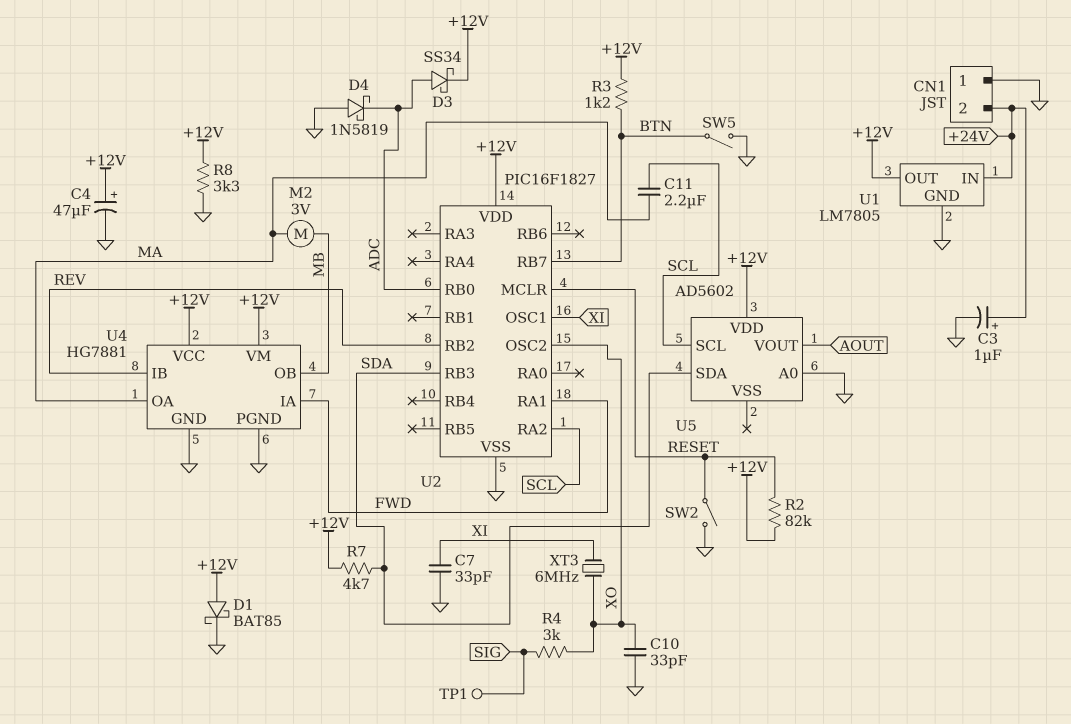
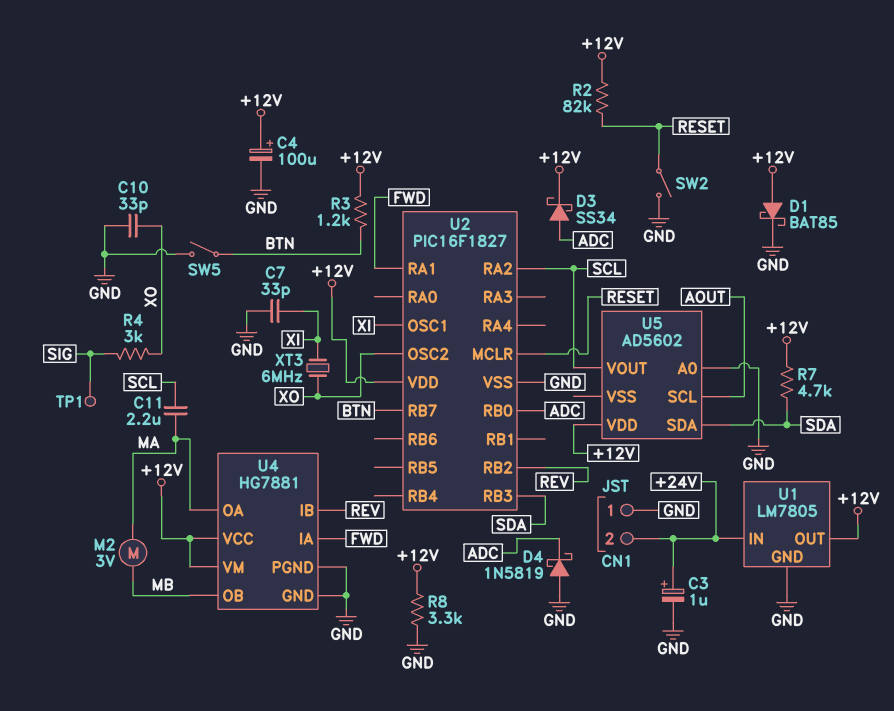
C4: 47uF (plus +12V, minus GND) -> 100uF (plus +12V, minus GND)
U5 pin SCL: SCL -> AOUT
U5 pin VOUT: AOUT -> SCL

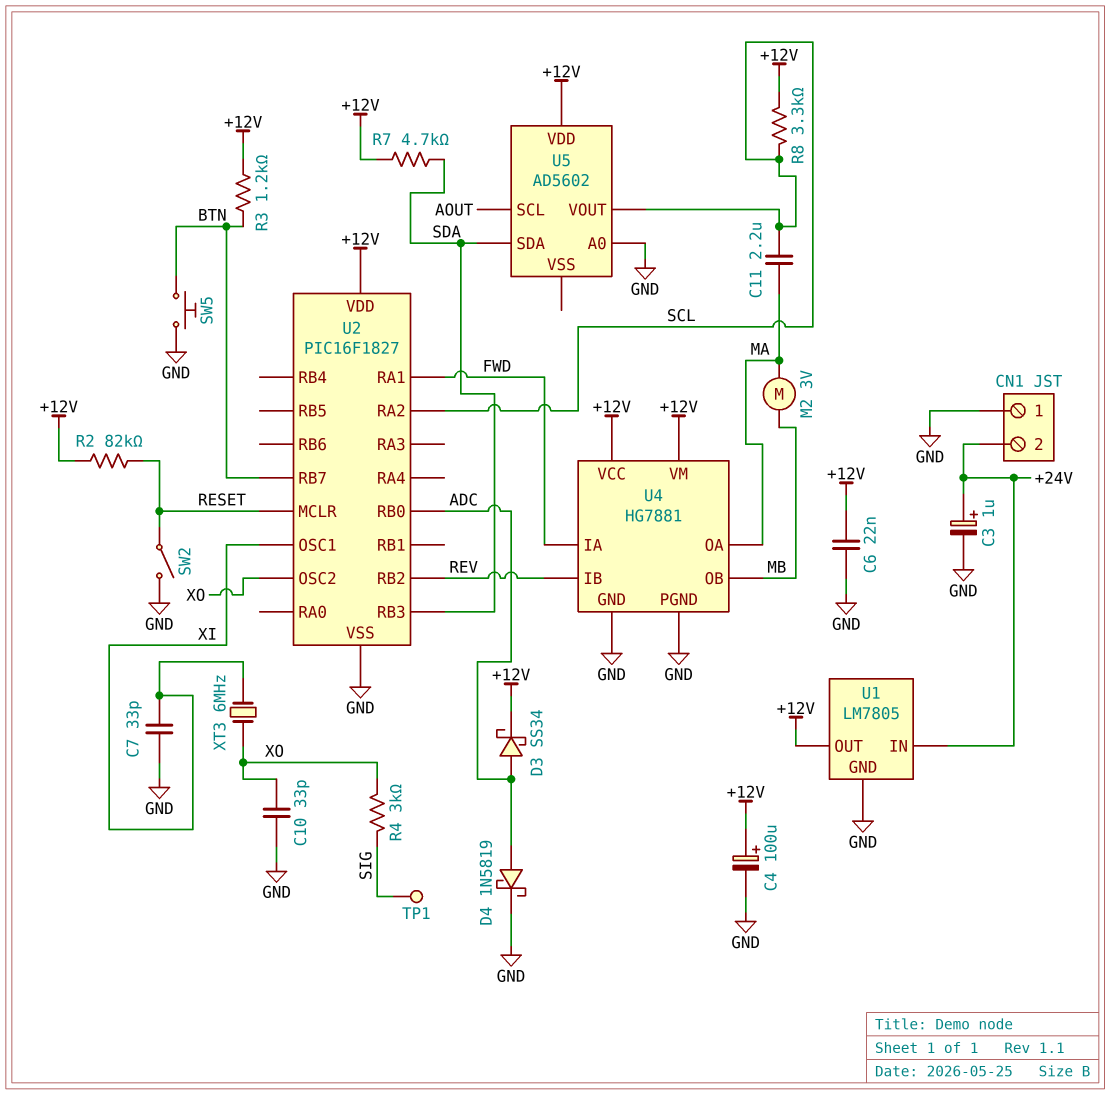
C6: none -> 22nF (+12V, GND)
D1: schottky BAT85 (A +12V, K GND) -> none
D4: schottky 1N5819 (A GND, K ADC) -> schottky 1N5819 (A ADC, K GND)
R8: 3.3k (+12V, GND) -> 3.3k (+12V, SCL)
SW5: switch (BTN, GND) -> button (BTN, GND)

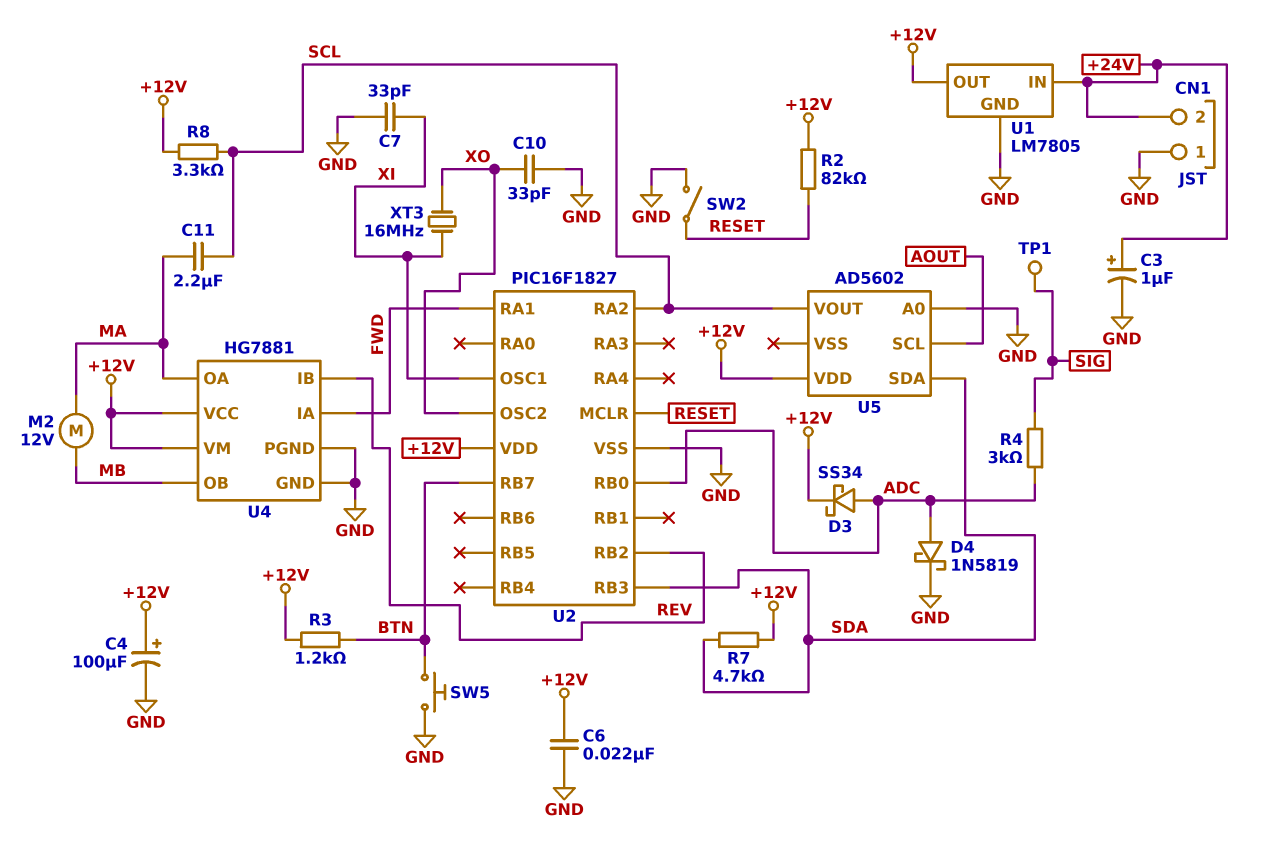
M2: motor 3V (MA, MB) -> motor 12V (MA, MB)
R4: 3k (SIG, XO) -> 3k (ADC, SIG)
XT3: 6MHz (XI, XO) -> 16MHz (XI, XO)

